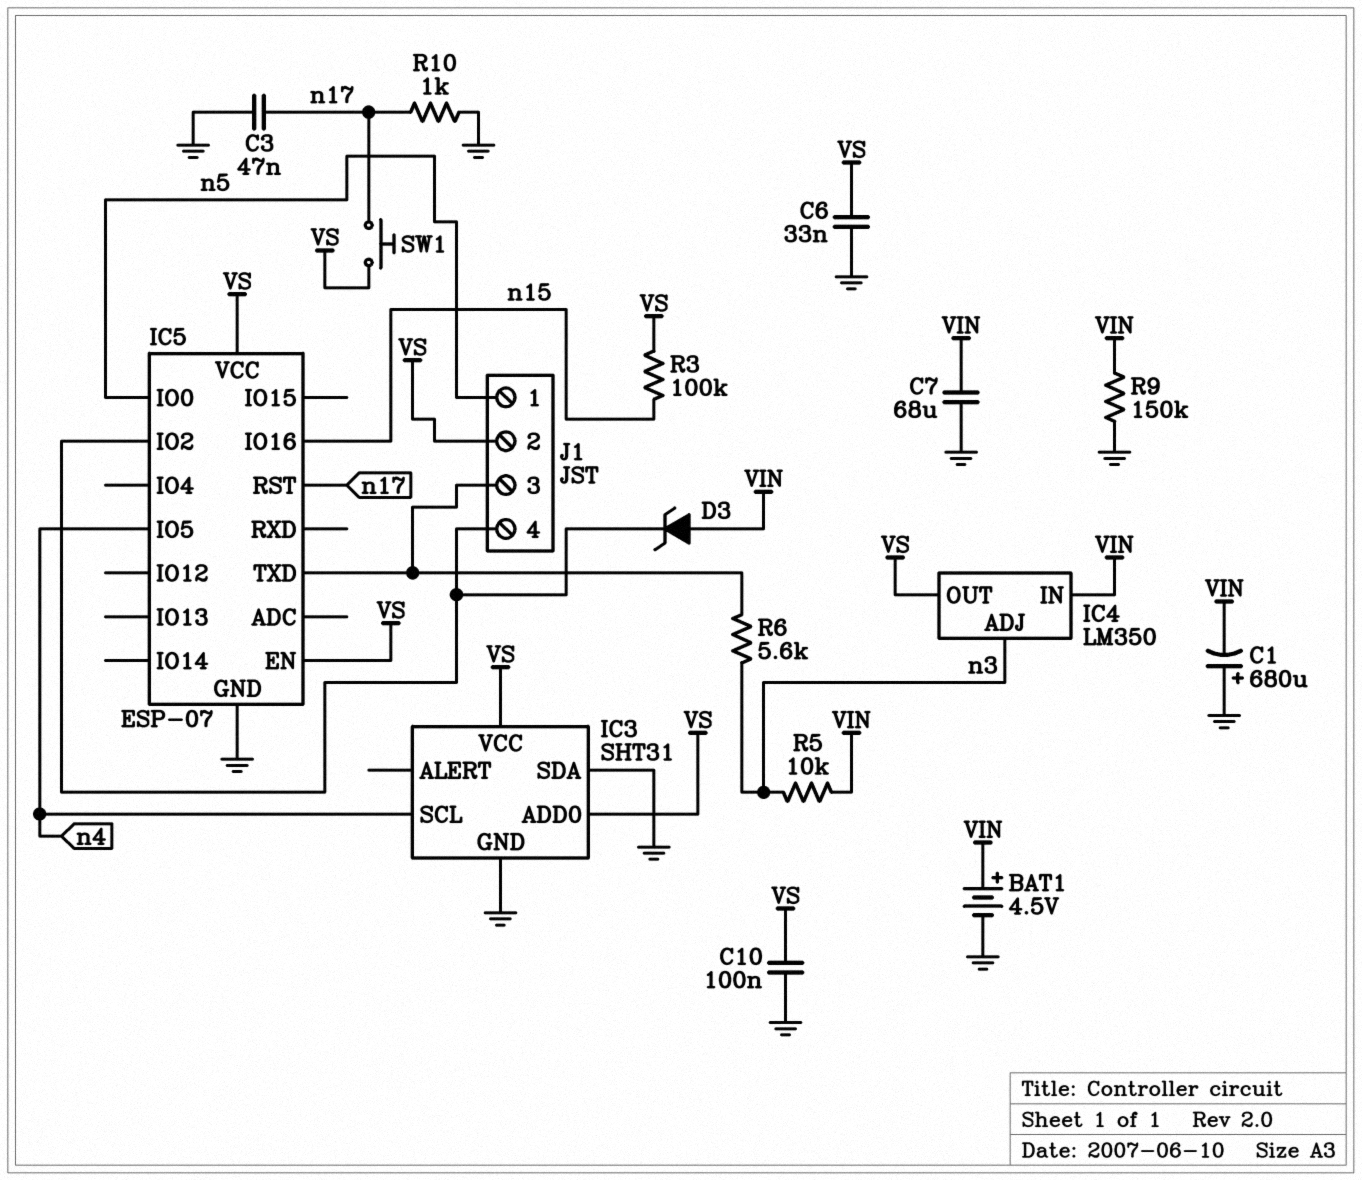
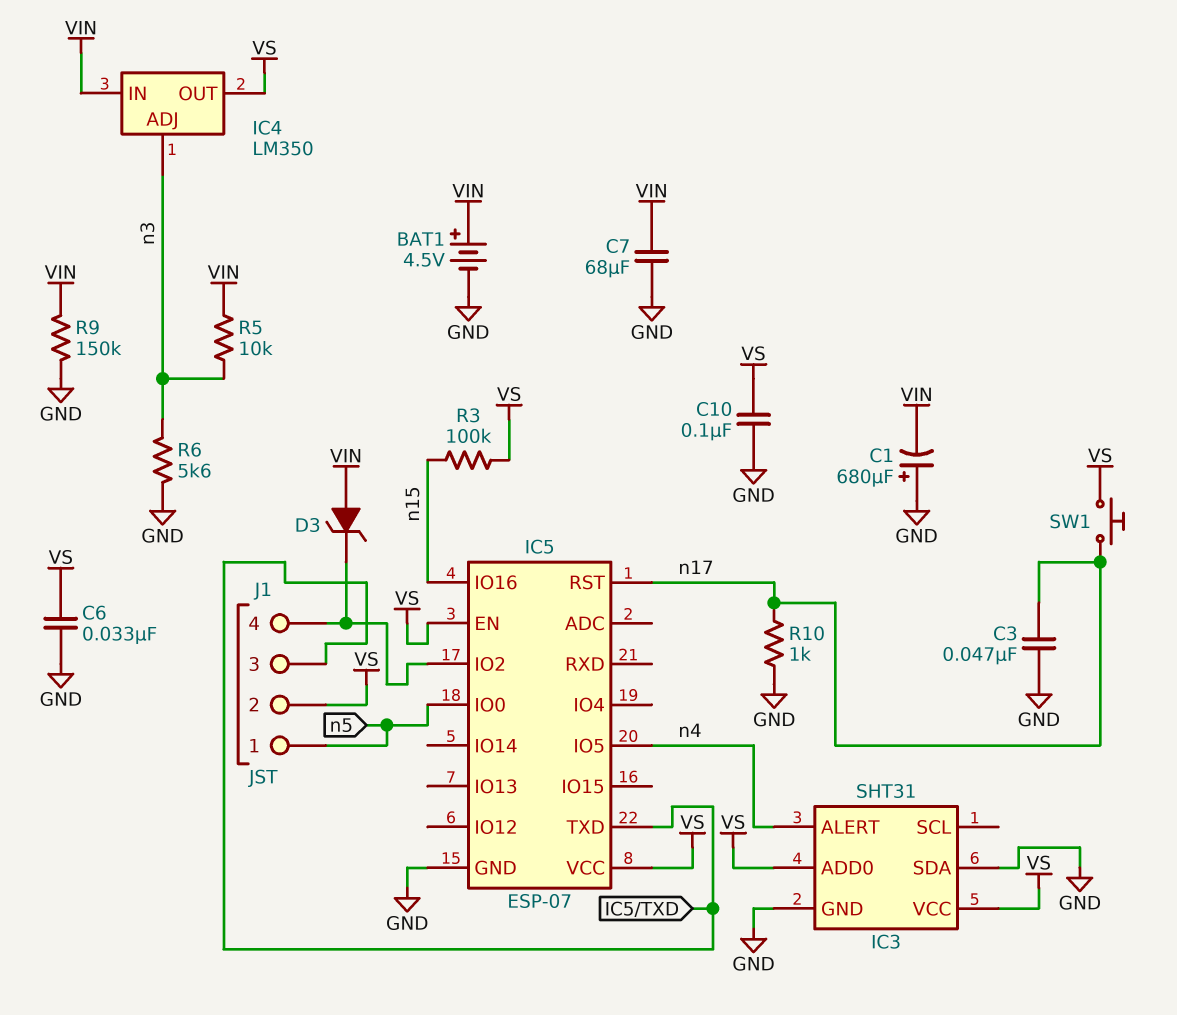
IC3 pin ALERT: none -> n4
IC3 pin SCL: n4 -> none
R6: 5.6k (IC5/TXD, n3) -> 5.6k (GND, n3)

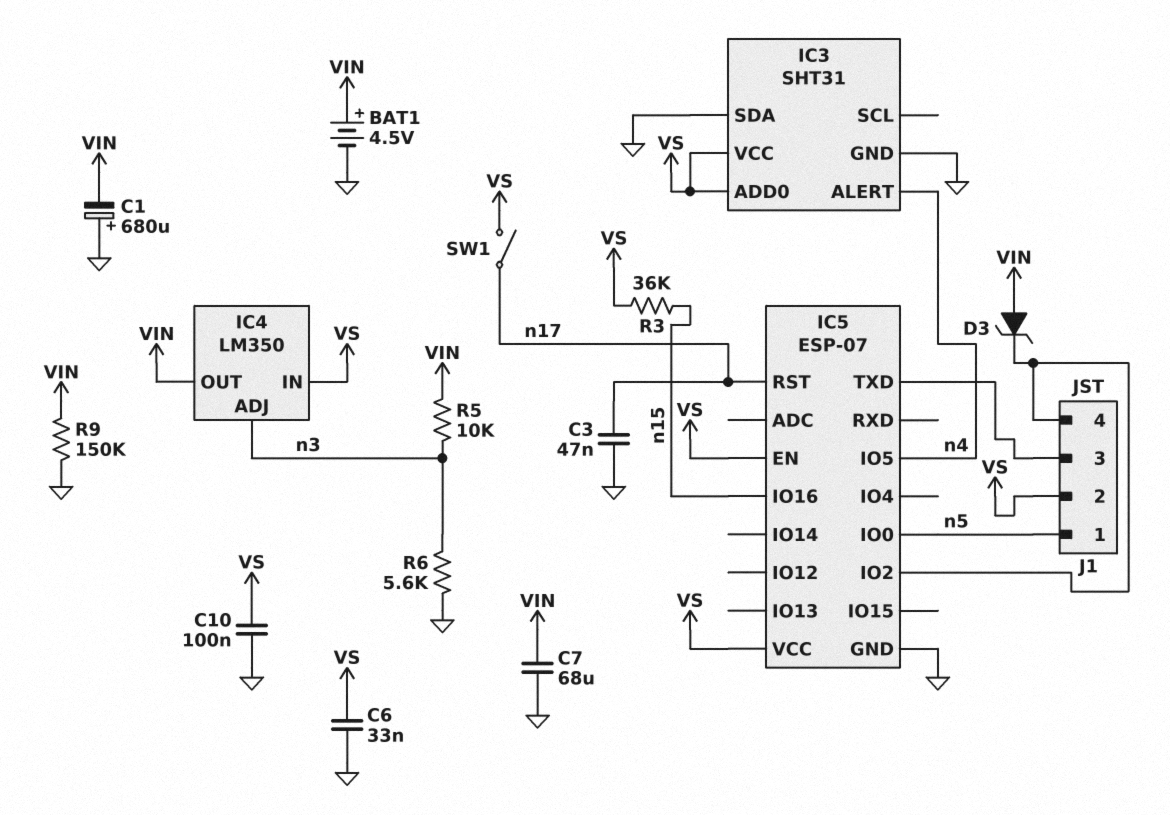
IC4 pin IN: VIN -> VS
IC4 pin OUT: VS -> VIN
R3: 100k (VS, n15) -> 36k (VS, n15)
R10: 1k (GND, n17) -> none
SW1: button (VS, n17) -> switch (VS, n17)

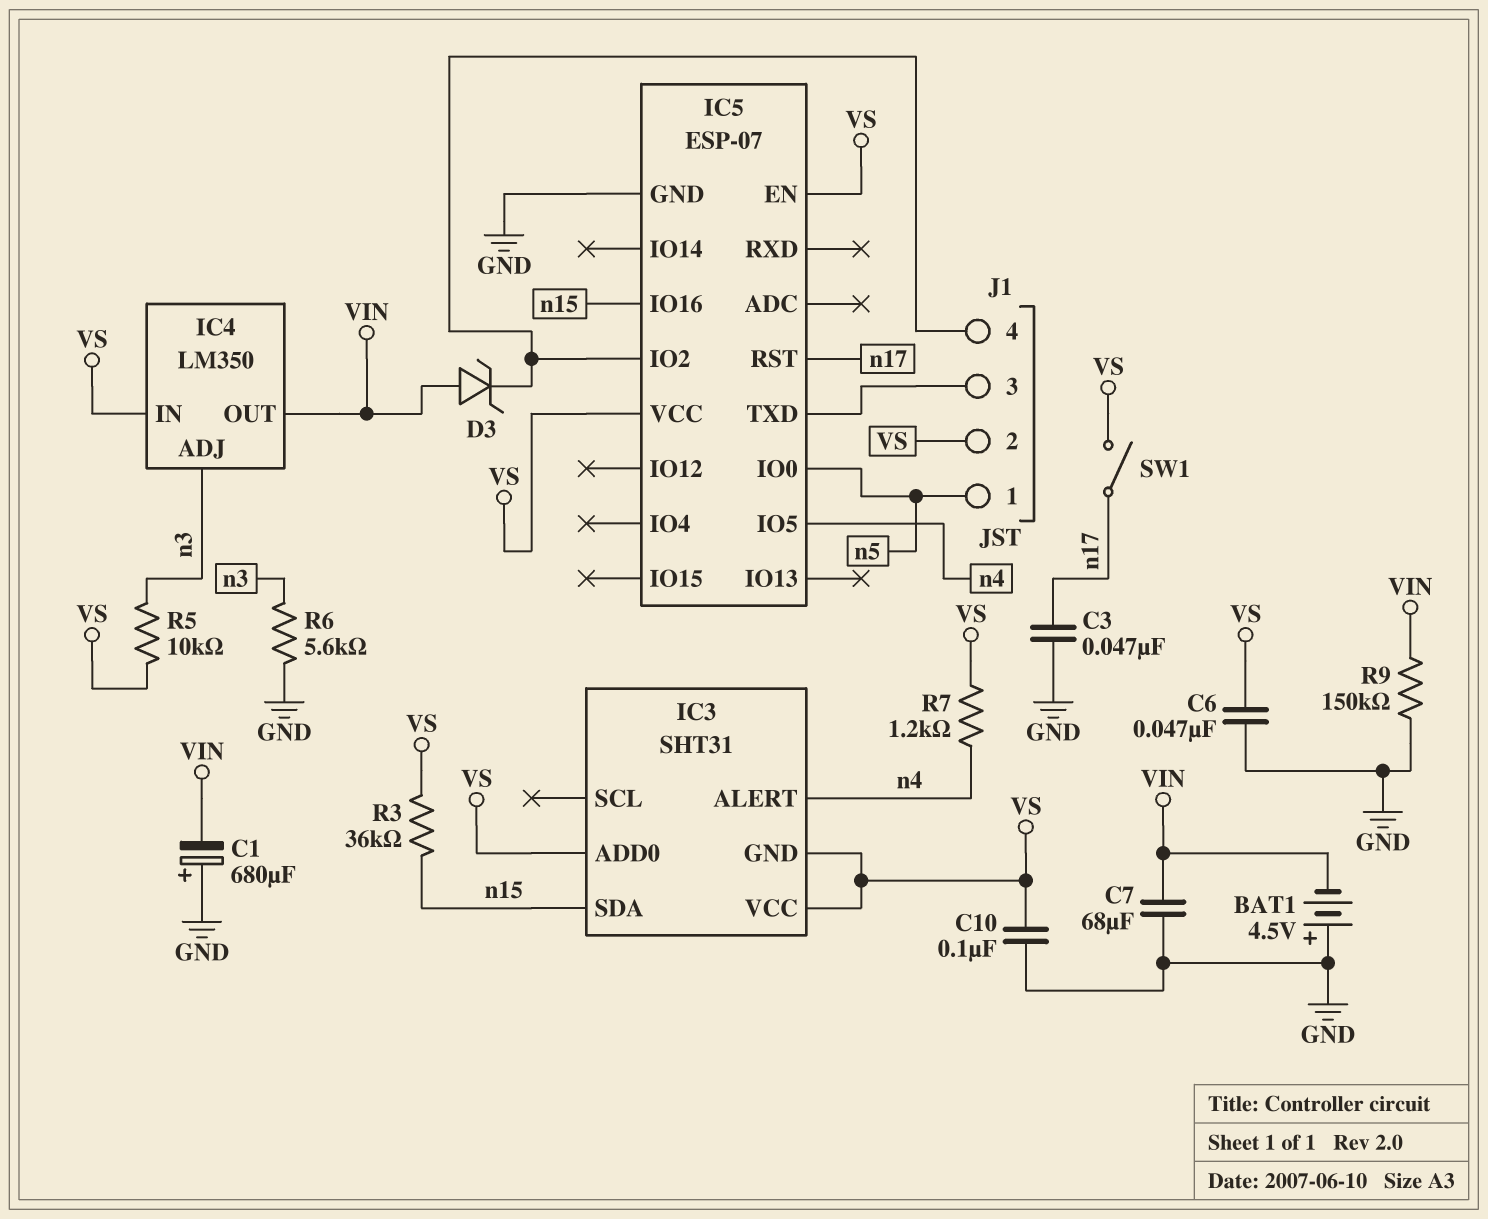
BAT1: 4.5V (plus VIN, minus GND) -> 4.5V (plus GND, minus VIN)
C6: 33nF (GND, VS) -> 47nF (GND, VS)
IC3 pin GND: GND -> VS
IC3 pin SDA: GND -> n15
R5: 10k (VIN, n3) -> 10k (VS, n3)
R7: none -> 1.2k (VS, n4)

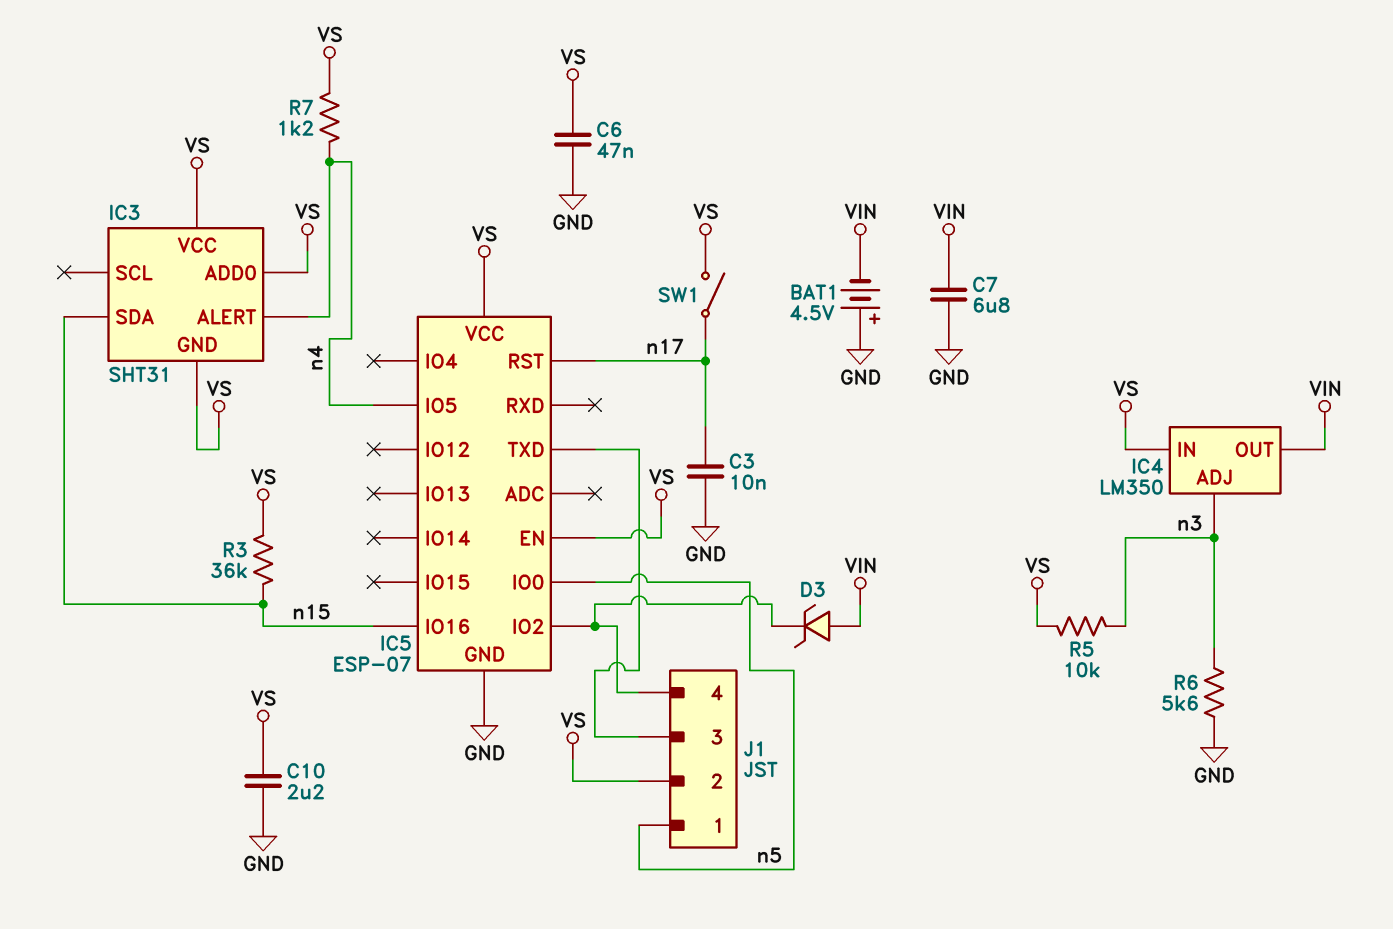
C1: 680uF (plus GND, minus VIN) -> none
C3: 47nF (GND, n17) -> 10nF (GND, n17)
C7: 68uF (GND, VIN) -> 6.8uF (GND, VIN)
C10: 100nF (GND, VS) -> 2.2uF (GND, VS)
R9: 150k (GND, VIN) -> none

